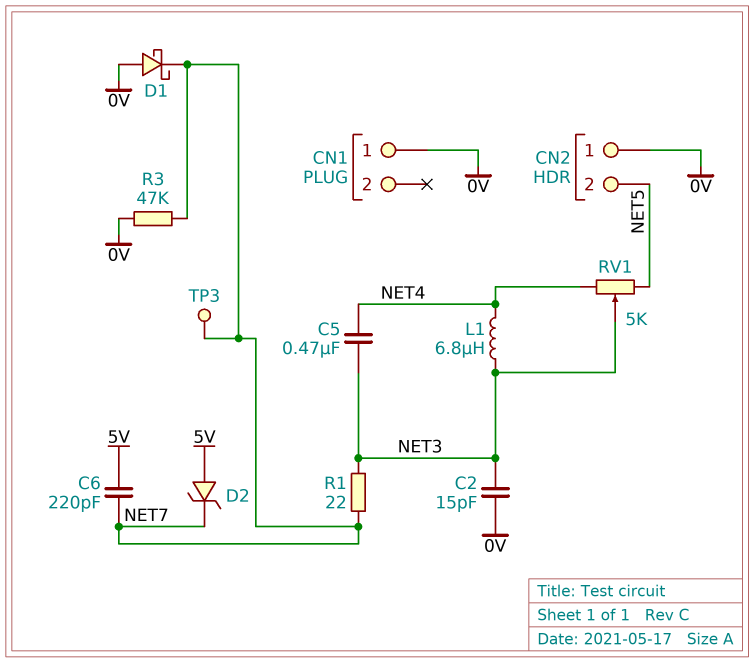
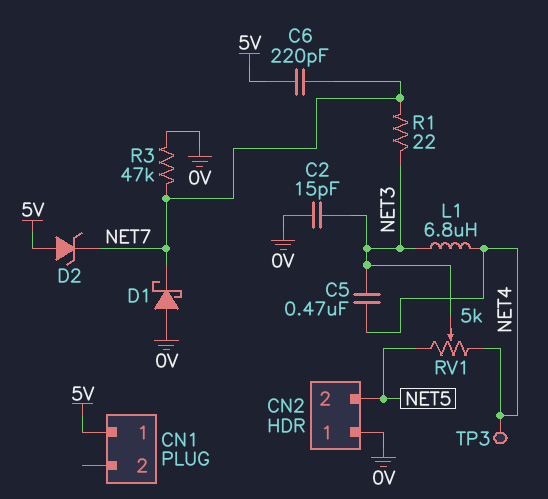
CN1 pin 1: 0V -> 5V
TP3: test point (NET7) -> test point (NET4)

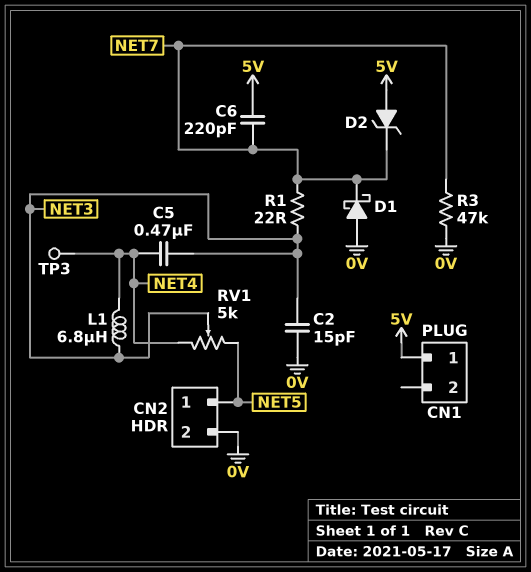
CN2 pin 1: 0V -> NET5
CN2 pin 2: NET5 -> 0V

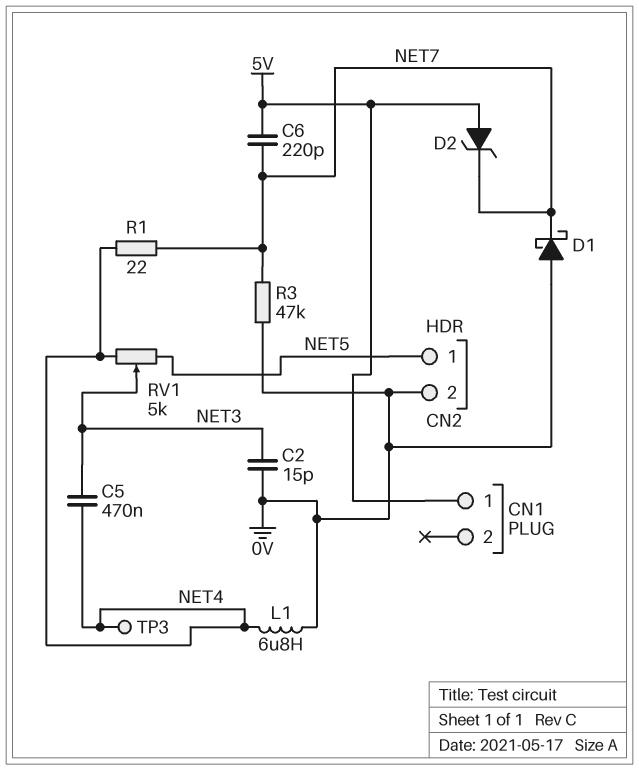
L1: 6.8uH (NET3, NET4) -> 6.8uH (0V, NET4)
R1: 22 (NET3, NET7) -> 22 (NET4, NET7)

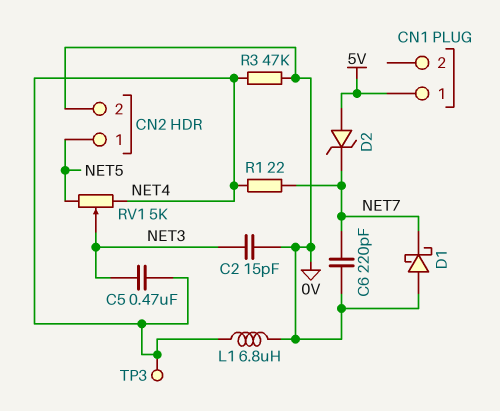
C6: 220pF (5V, NET7) -> 220pF (0V, NET7)
R3: 47k (0V, NET7) -> 47k (0V, NET4)

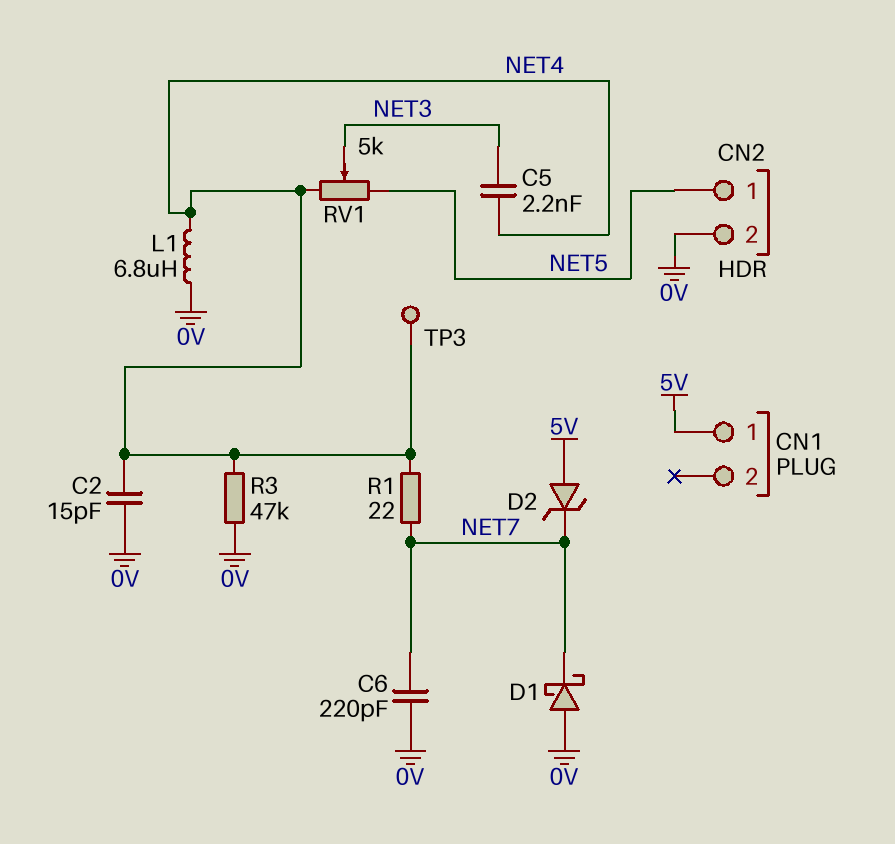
C2: 15pF (0V, NET3) -> 15pF (0V, NET4)
C5: 470nF (NET3, NET4) -> 2.2nF (NET3, NET4)

